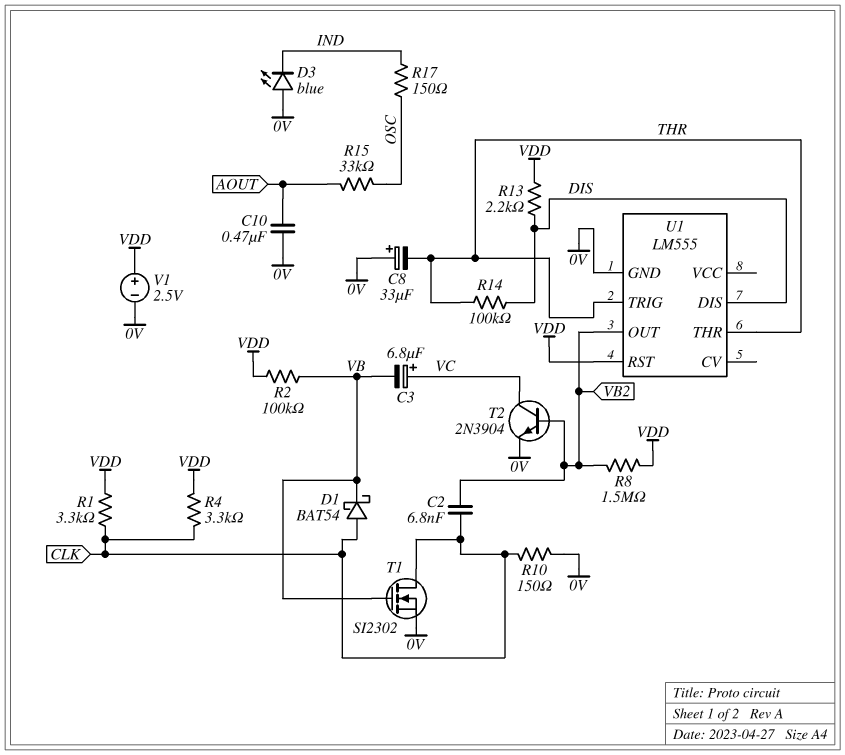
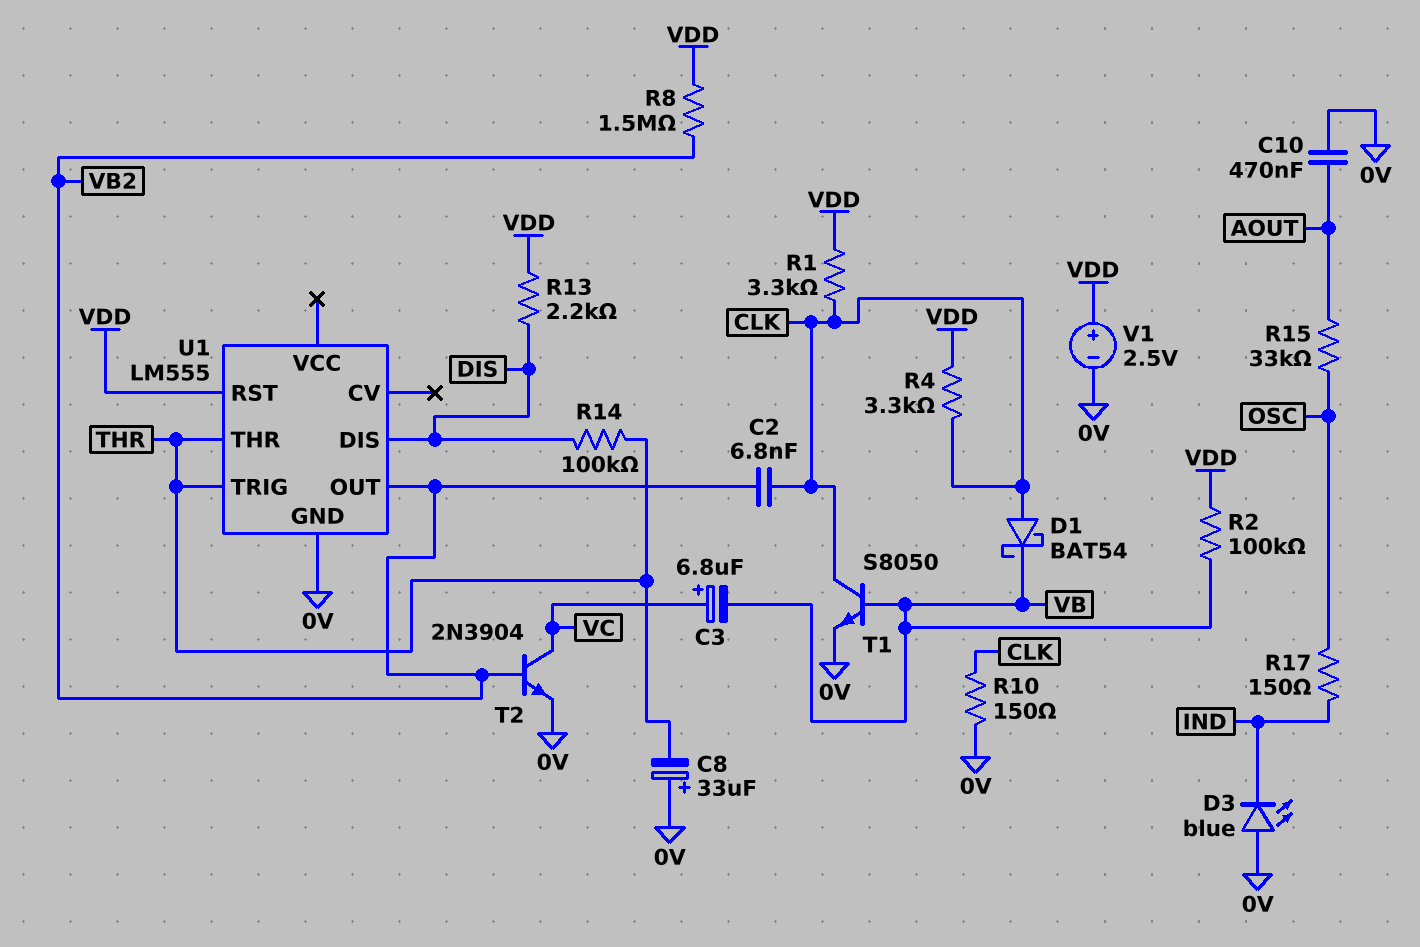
T1: NMOS SI2302 (G VB, D CLK, S 0V) -> NPN S8050 (B VB, C CLK, E 0V)

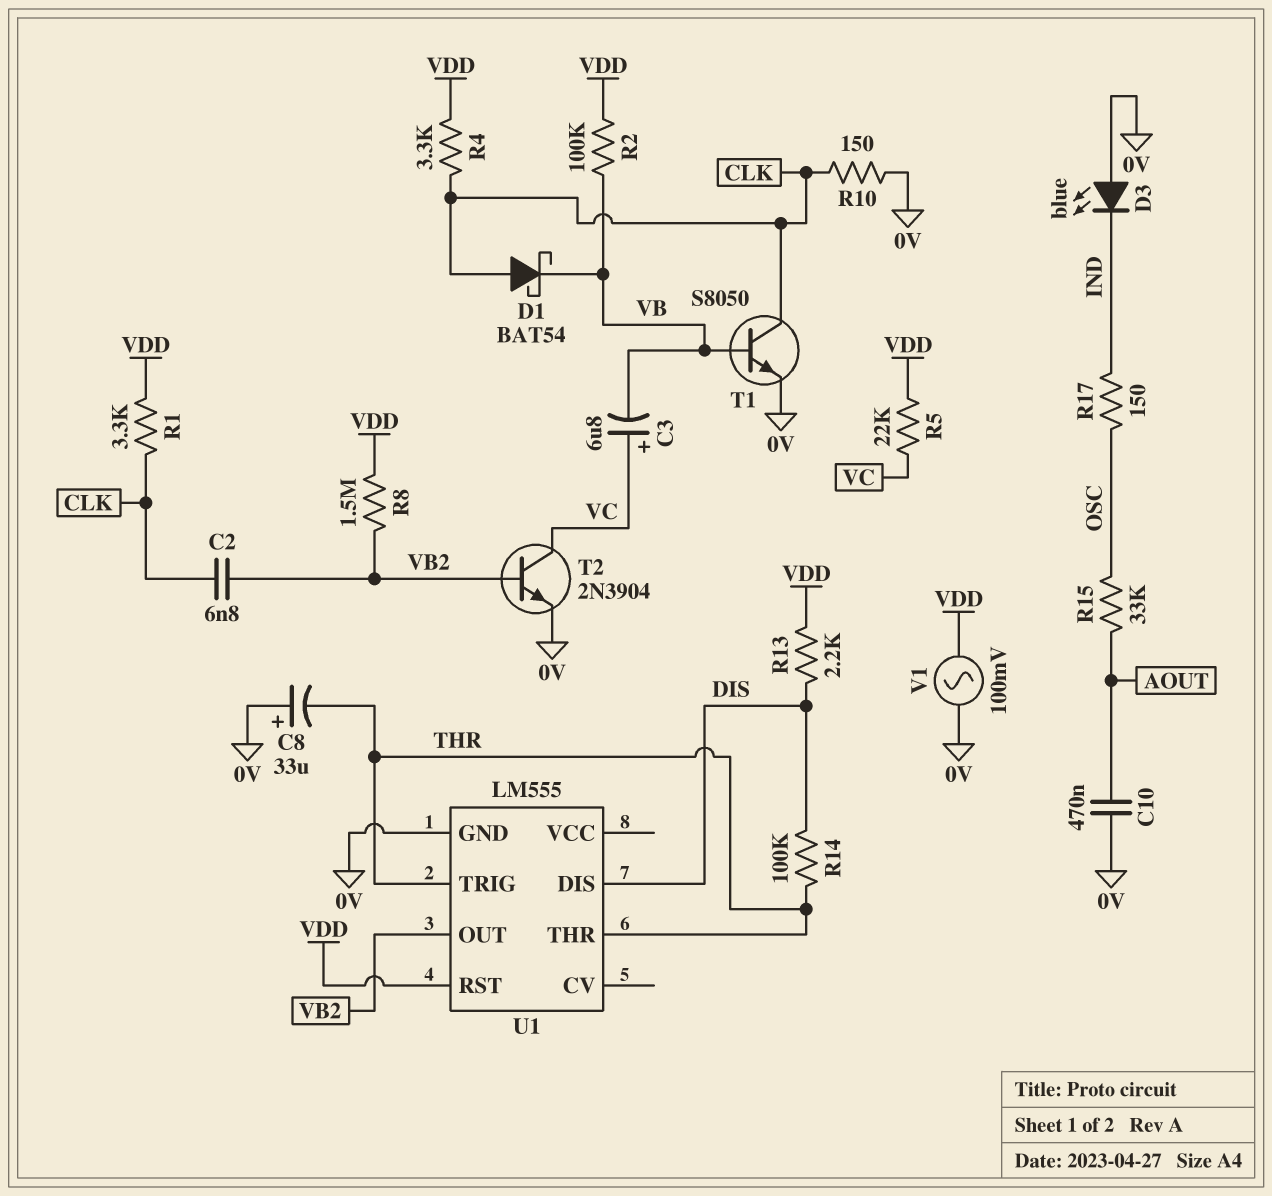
R5: none -> 22k (VC, VDD)
V1: 2.5V (plus VDD, minus 0V) -> AC 100mV (0V, VDD)

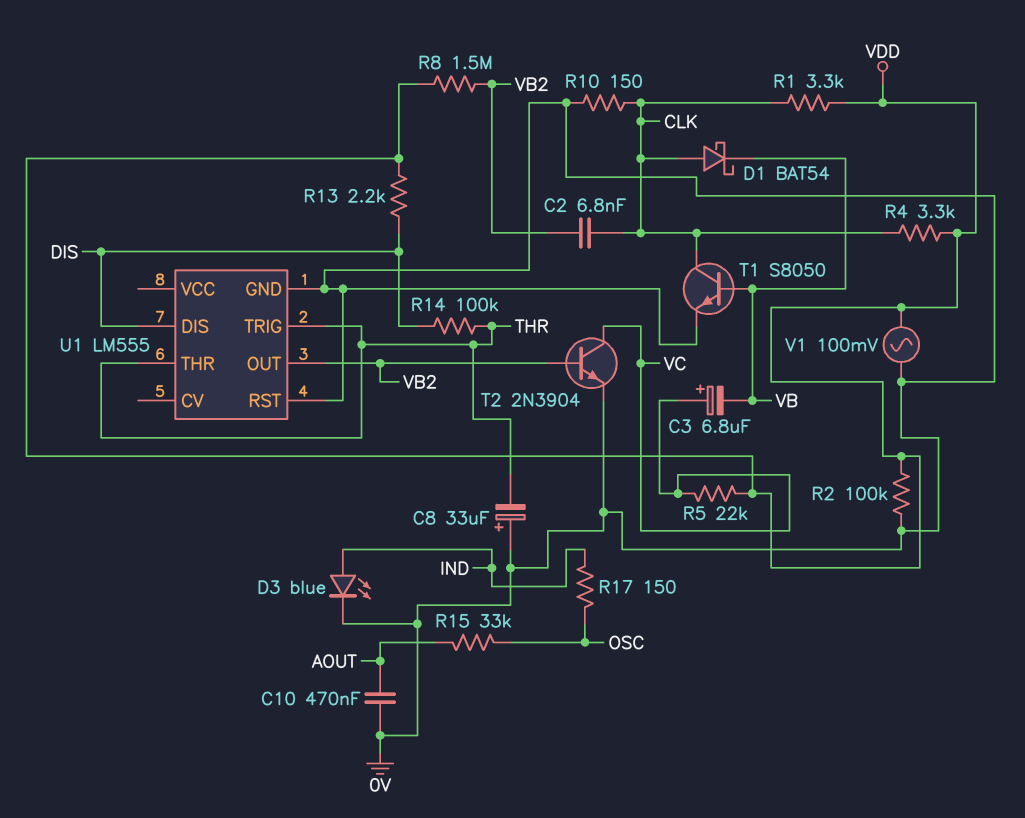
D3: LED blue (A 0V, K IND) -> LED blue (A IND, K 0V)
R2: 100k (VB, VDD) -> 100k (0V, VDD)
U1 pin RST: VDD -> 0V

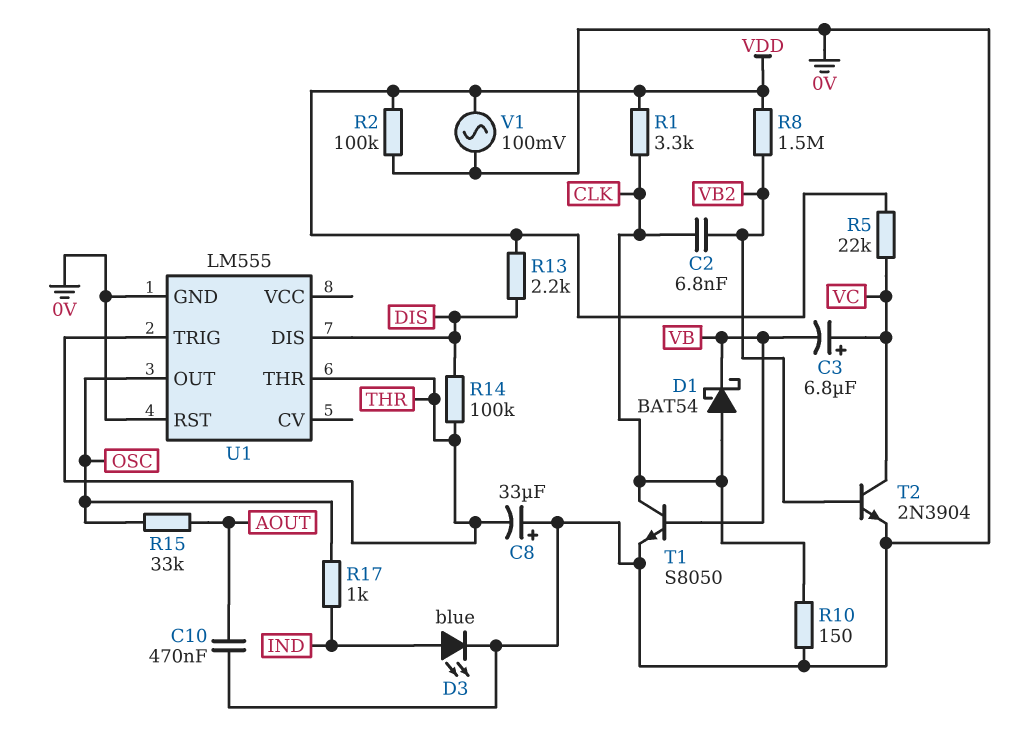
R4: 3.3k (CLK, VDD) -> none
R17: 150 (IND, OSC) -> 1k (IND, OSC)
U1 pin OUT: VB2 -> OSC

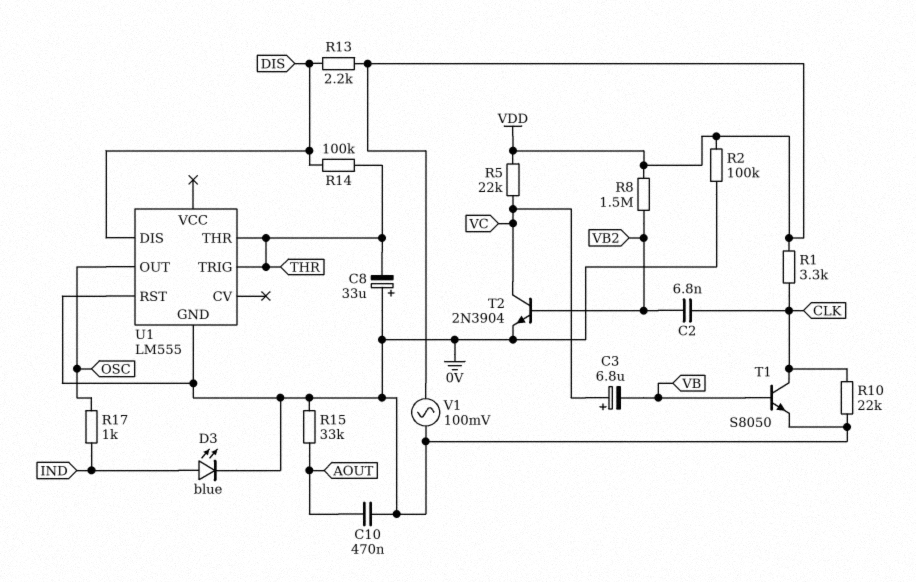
D1: schottky BAT54 (A CLK, K VB) -> none
R10: 150 (0V, CLK) -> 22k (0V, CLK)
R15: 33k (AOUT, OSC) -> 33k (0V, AOUT)

